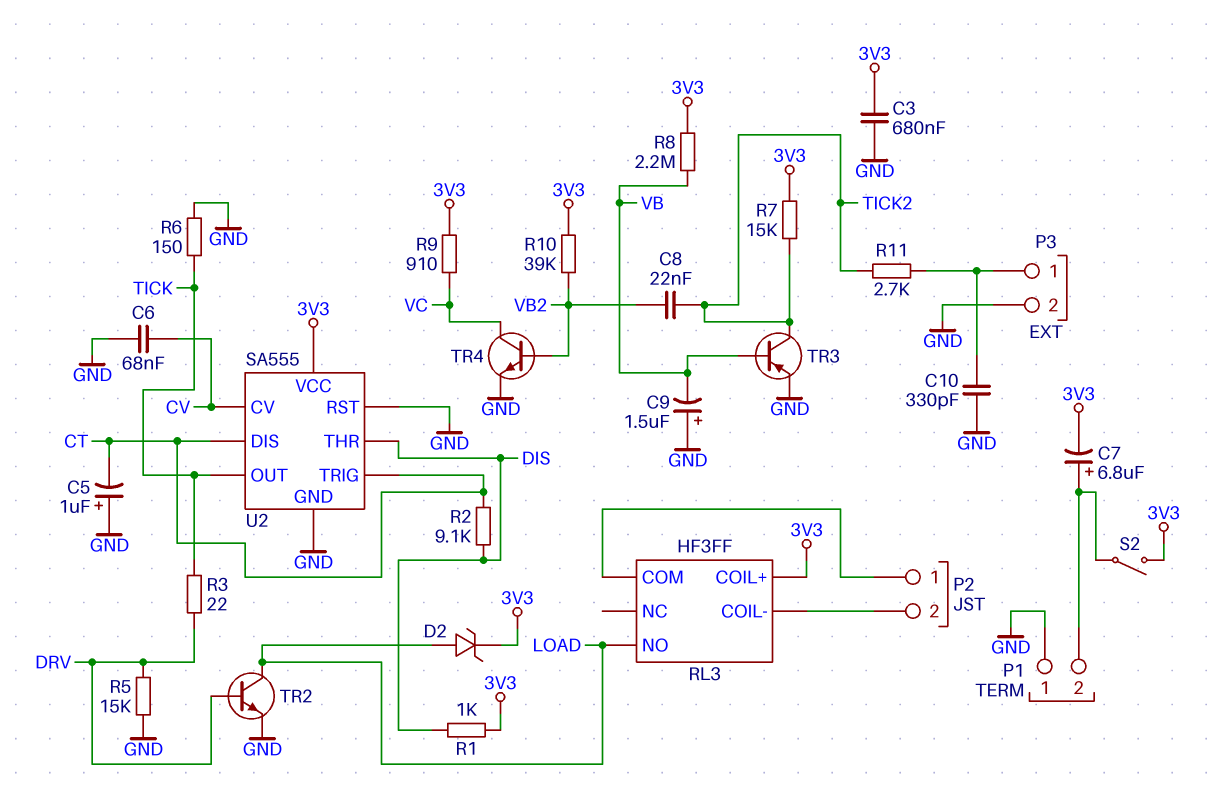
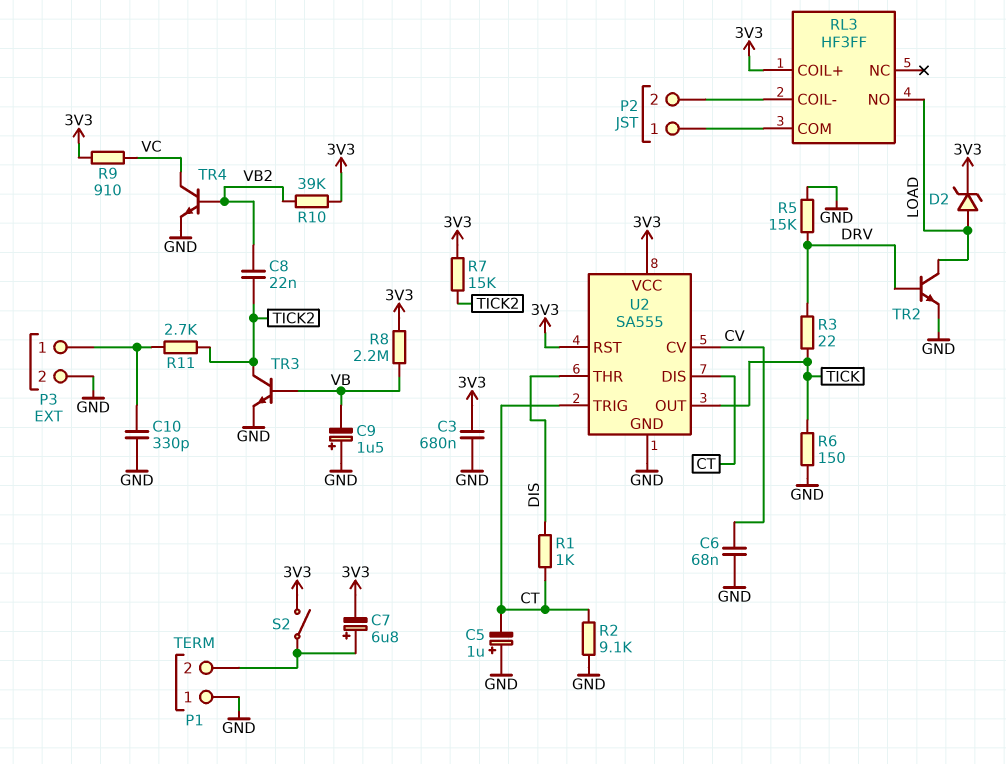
R1: 1k (3V3, DIS) -> 1k (CT, DIS)
R2: 9.1k (CT, DIS) -> 9.1k (CT, GND)
TR3: PNP (B VB, C TICK2, E GND) -> NPN (B VB, C TICK2, E GND)
U2 pin RST: GND -> 3V3

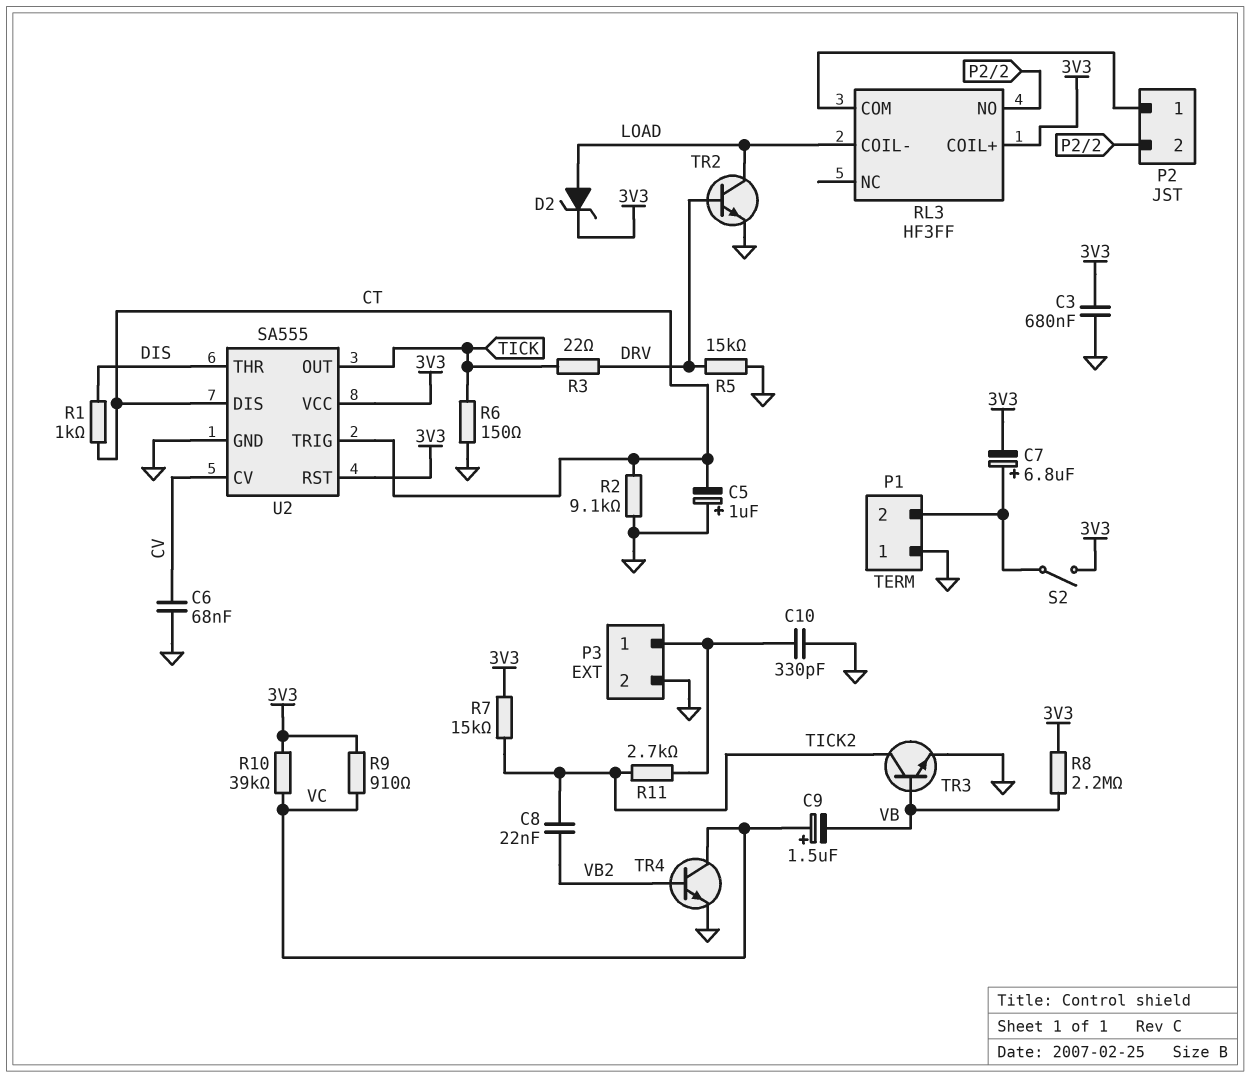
C9: 1.5uF (plus GND, minus VB) -> 1.5uF (plus VC, minus VB)
R10: 39k (3V3, VB2) -> 39k (3V3, VC)
RL3 pin COIL-: P2/2 -> LOAD
RL3 pin NO: LOAD -> P2/2

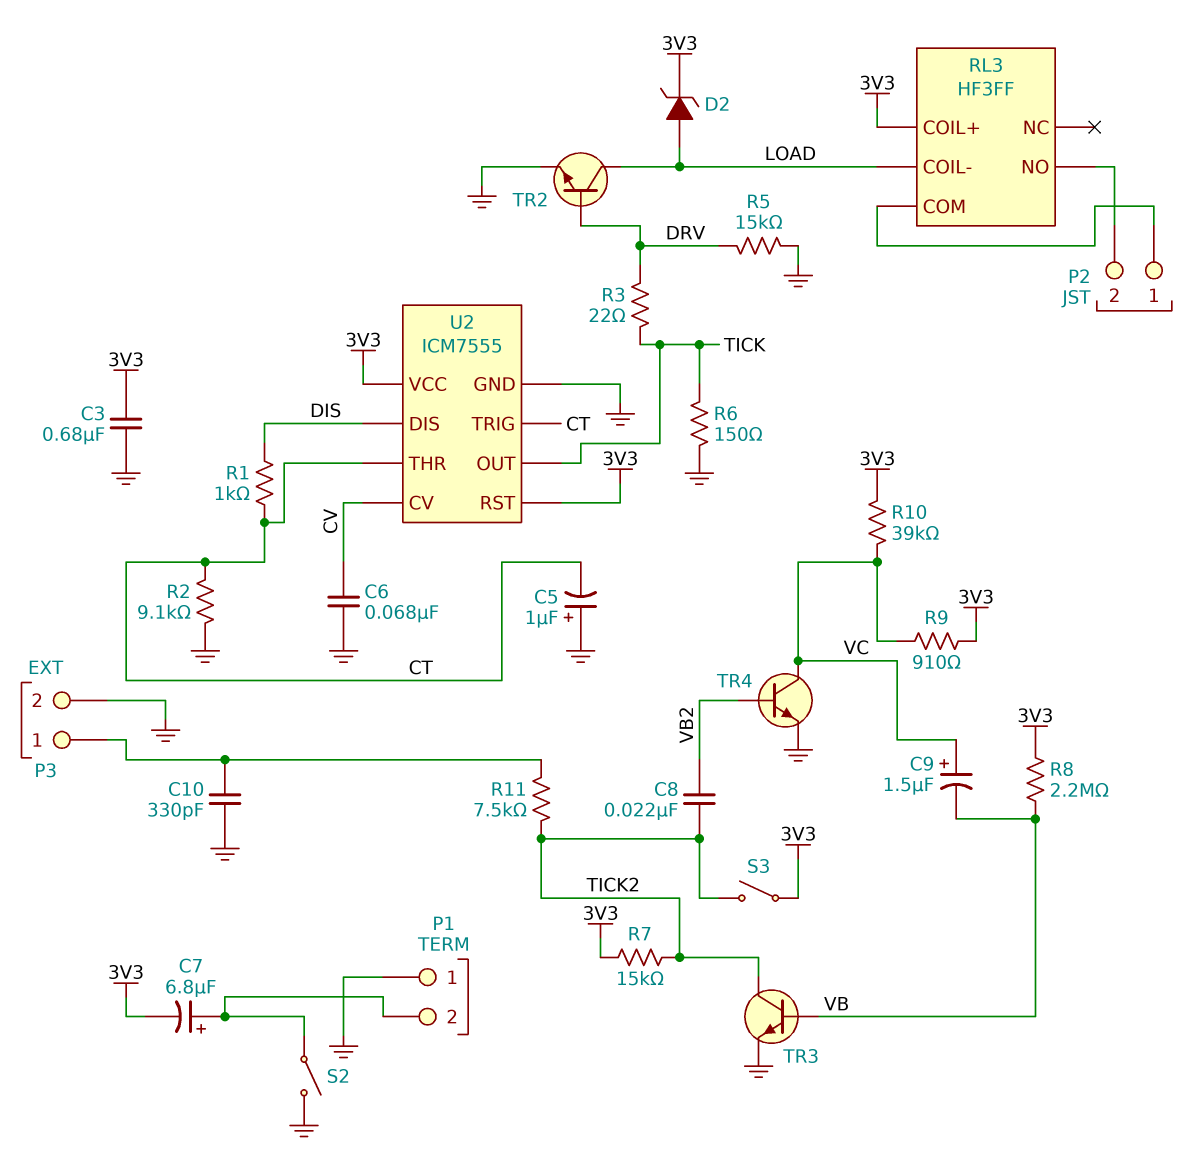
R11: 2.7k (P3/1, TICK2) -> 7.5k (P3/1, TICK2)
S2: switch (3V3, P1/2) -> switch (GND, P1/2)
S3: none -> switch (3V3, TICK2)
U2: SA555 -> ICM7555
U2 pin DIS: CT -> DIS
U2 pin THR: DIS -> CT

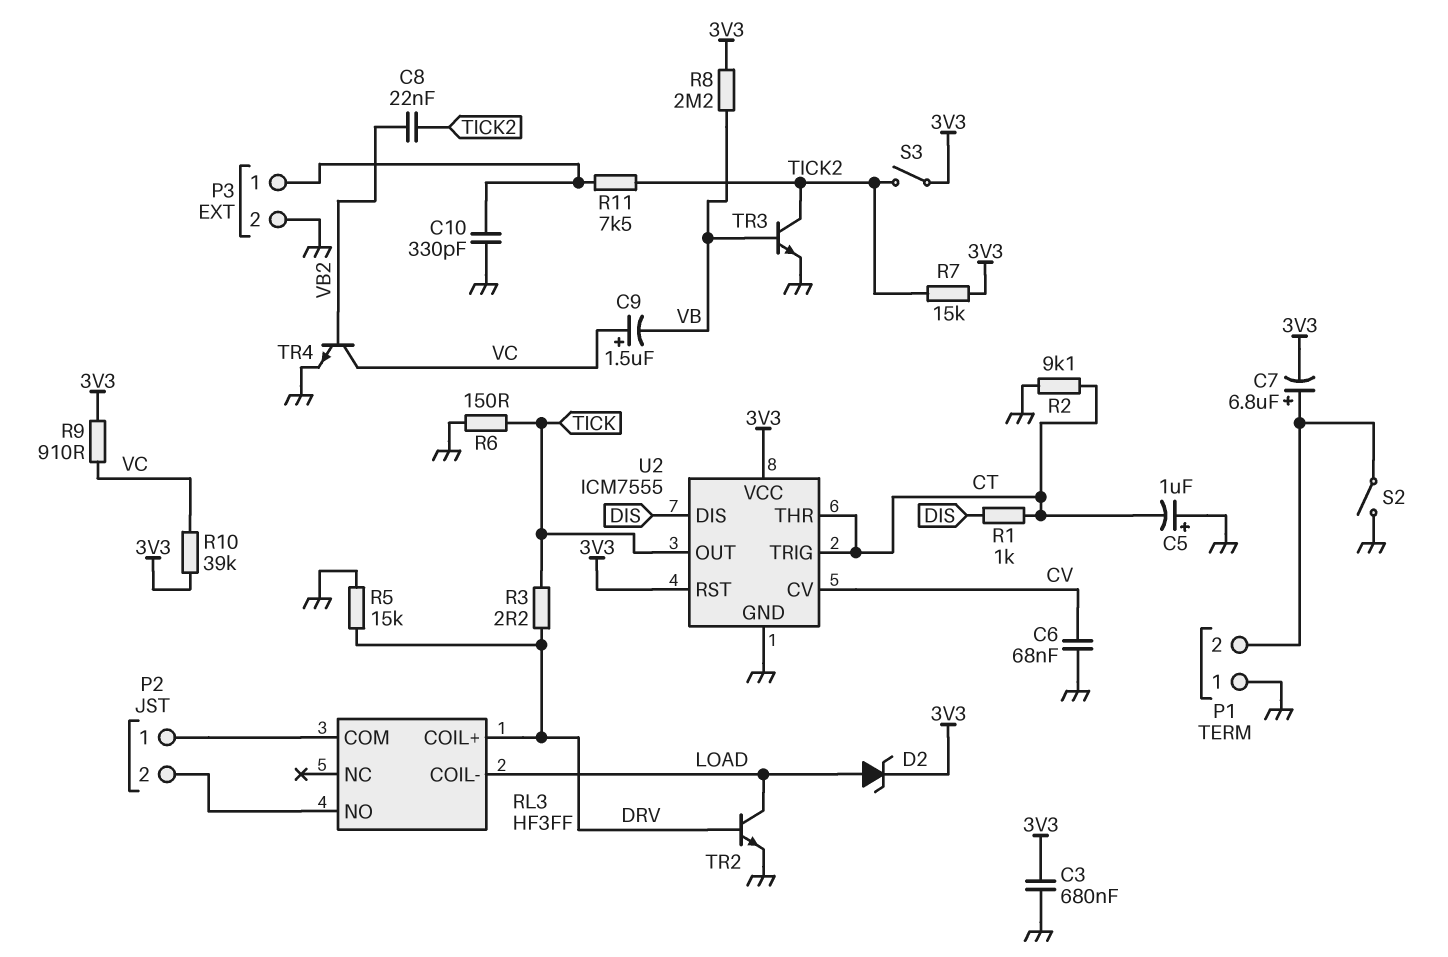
R3: 22 (DRV, TICK) -> 2.2 (DRV, TICK)
RL3 pin COIL+: 3V3 -> DRV

